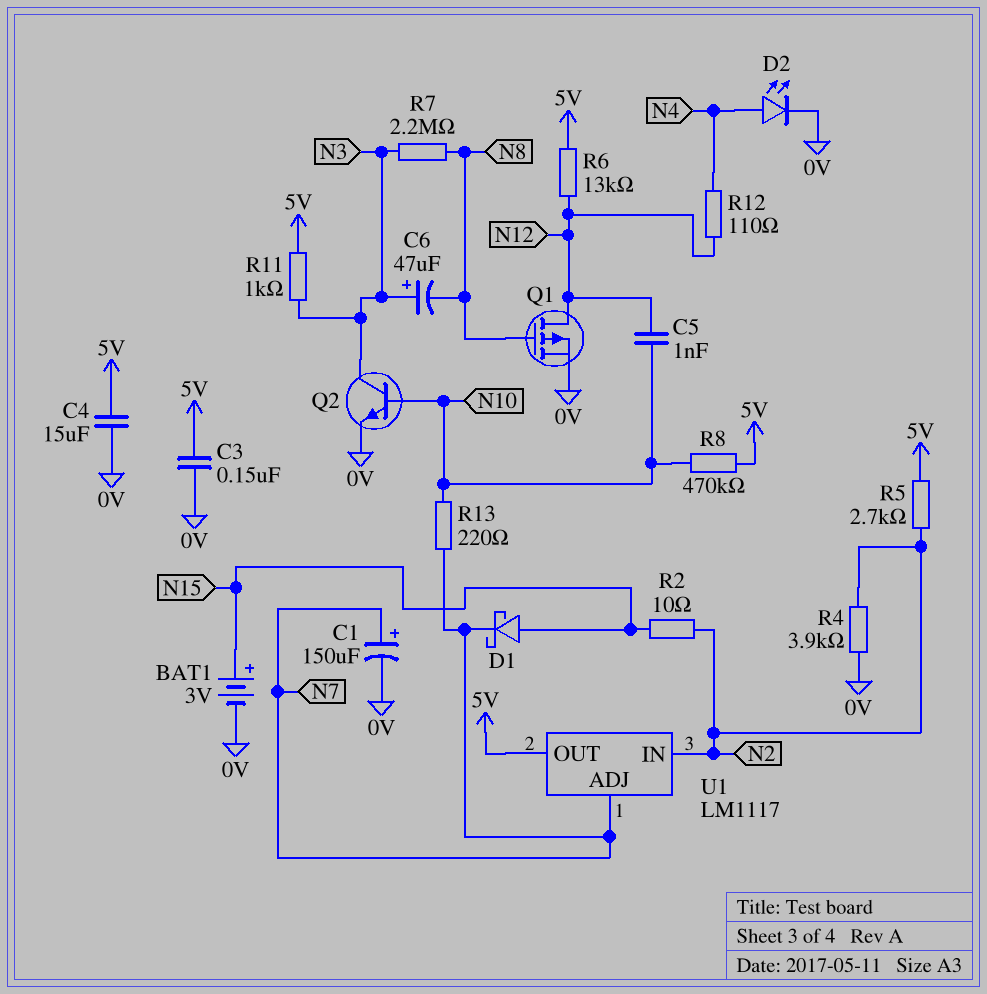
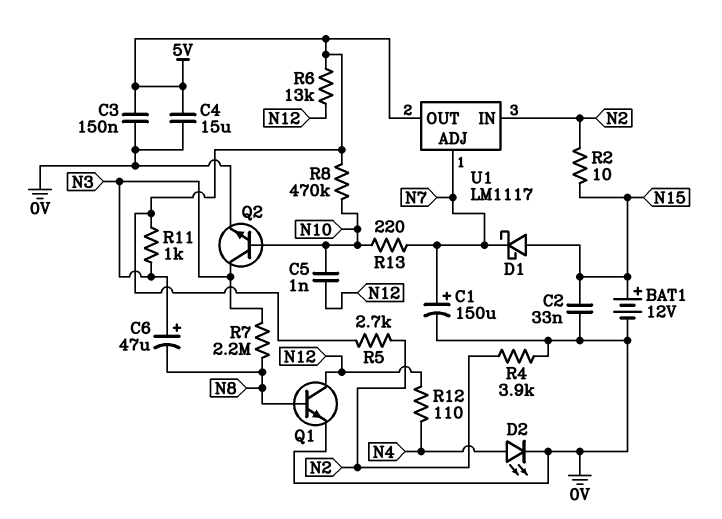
BAT1: 3V (plus N15, minus 0V) -> 12V (plus N15, minus 0V)
C2: none -> 33nF (0V, N15)
Q1: PMOS (G N8, D N12, S 0V) -> NPN (B N8, C N12, E 0V)

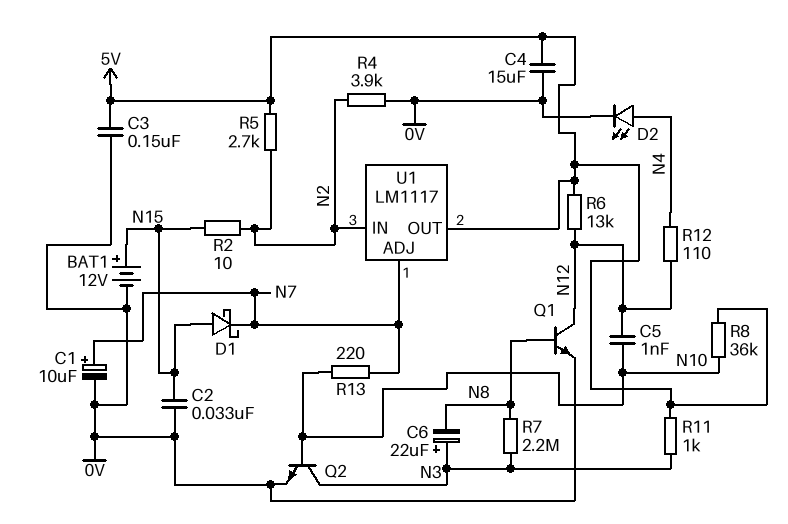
C1: 150uF (plus N7, minus 0V) -> 10uF (plus N7, minus 0V)
C6: 47uF (plus N3, minus N8) -> 22uF (plus N3, minus N8)
R8: 470k (5V, N10) -> 36k (5V, N10)

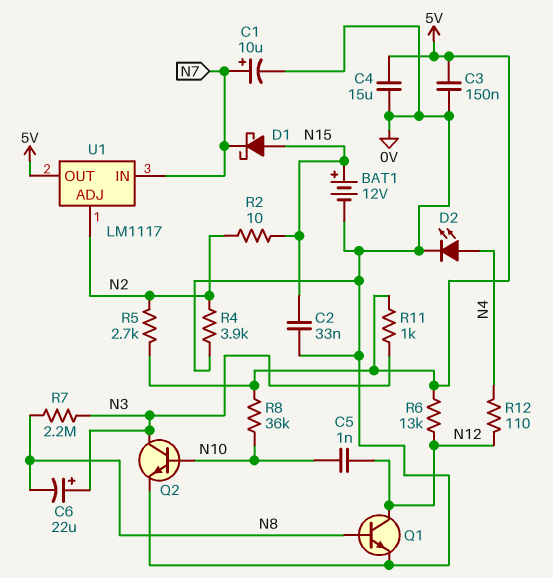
R13: 220 (N7, N10) -> none
U1 pin ADJ: N7 -> N2
U1 pin IN: N2 -> N7

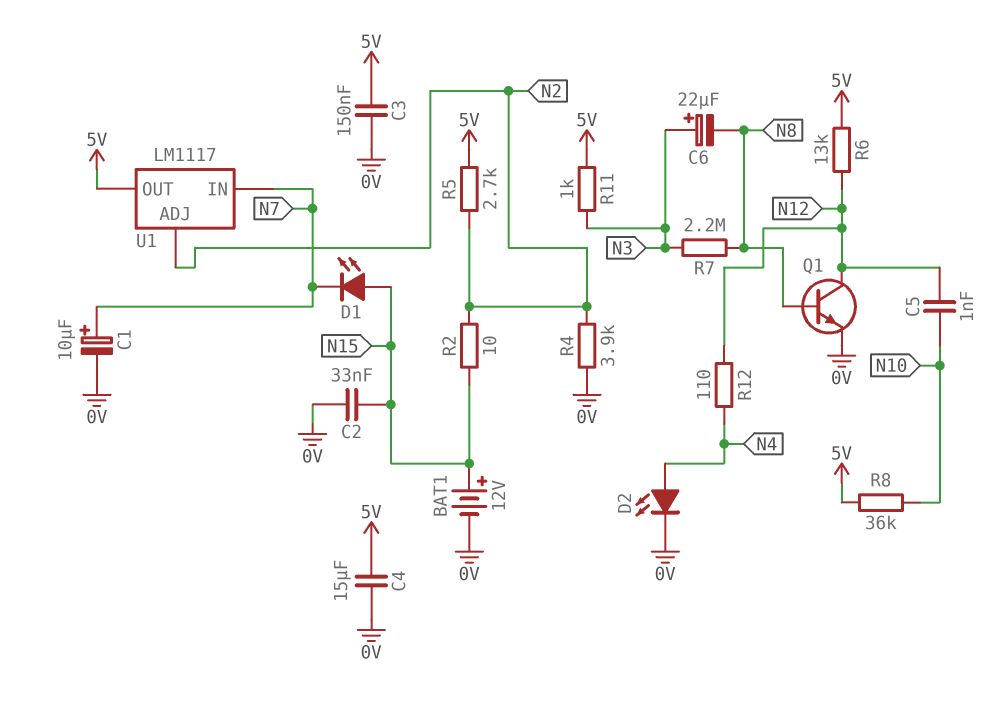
D1: schottky (A N15, K N7) -> LED (A N15, K N7)
Q2: NPN (B N10, C N3, E 0V) -> none

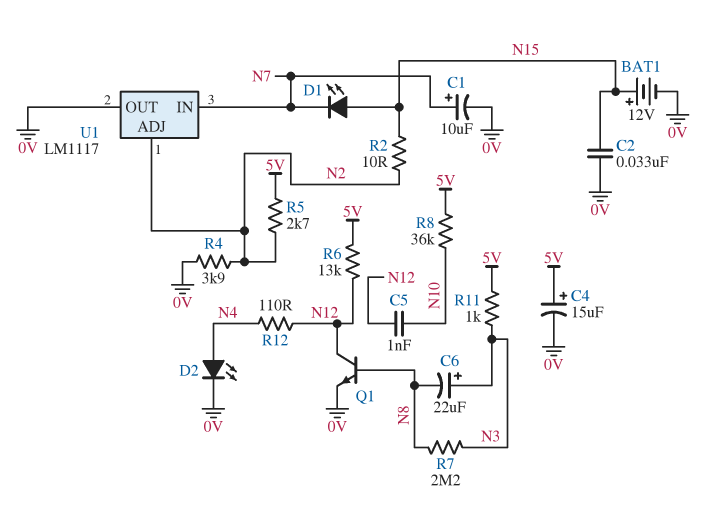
C3: 150nF (0V, 5V) -> none
C4: 15uF (0V, 5V) -> 15uF (plus 5V, minus 0V)
U1 pin OUT: 5V -> 0V

